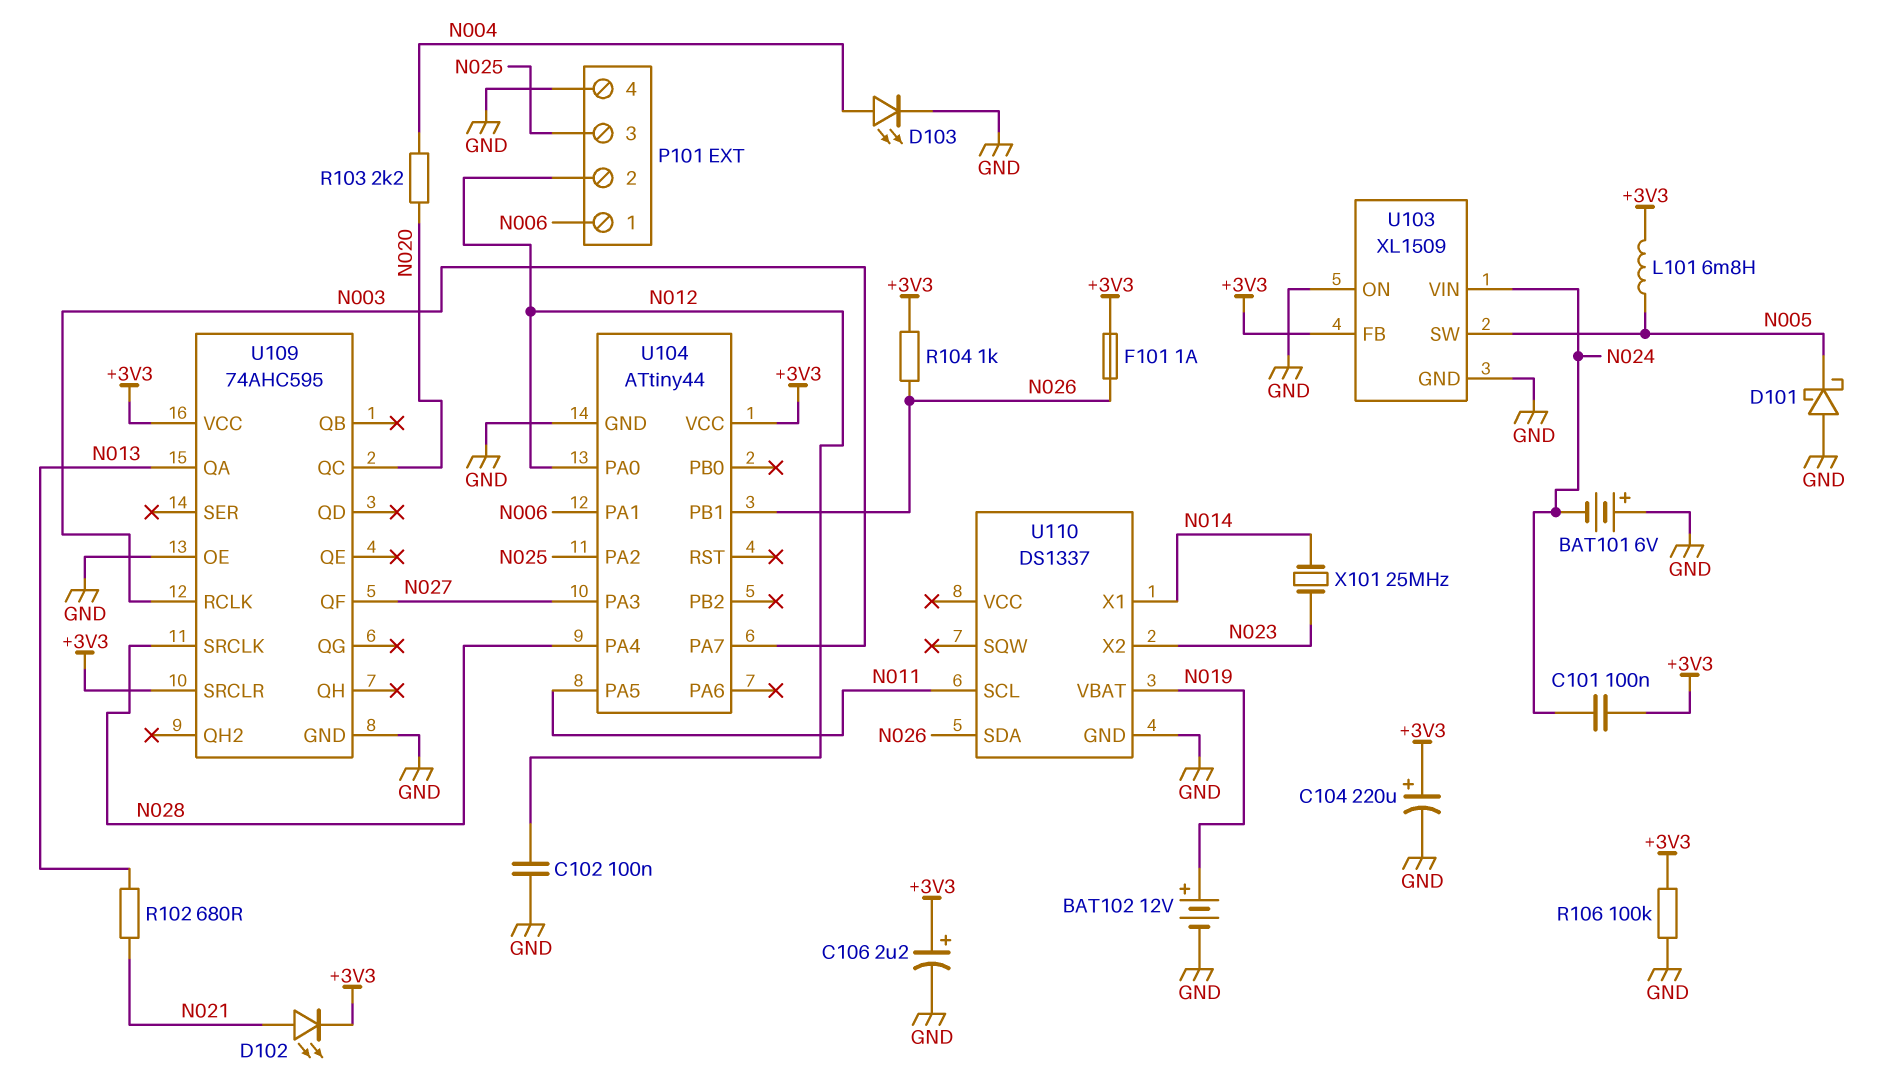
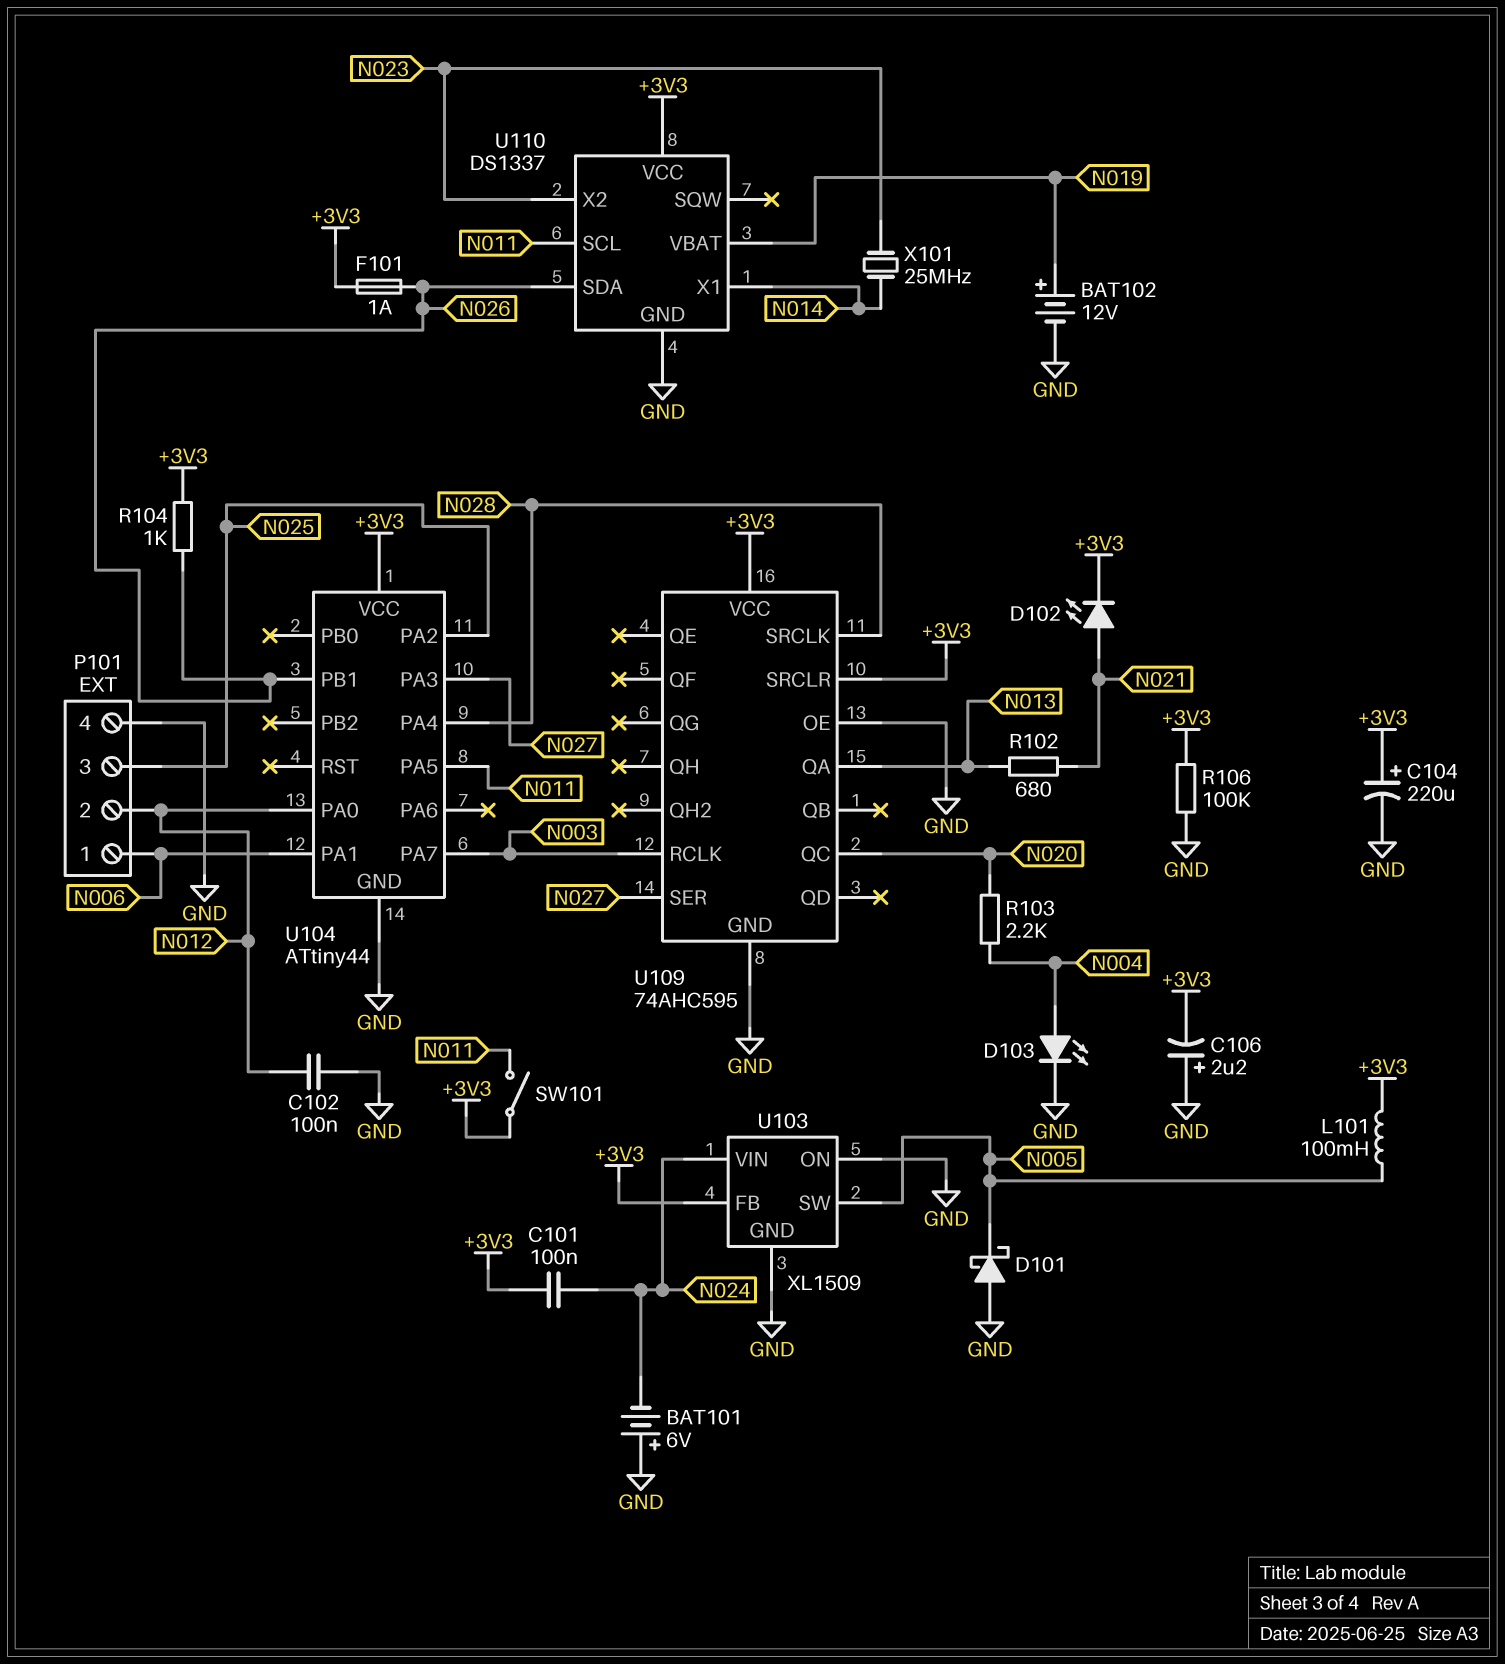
C106: 2.2uF (plus +3V3, minus GND) -> 2.2uF (plus GND, minus +3V3)
L101: 6.8mH (+3V3, N005) -> 100mH (+3V3, N005)
SW101: none -> switch (+3V3, N011)
U109 pin QF: N027 -> none
U109 pin SER: none -> N027
U110 pin VCC: none -> +3V3

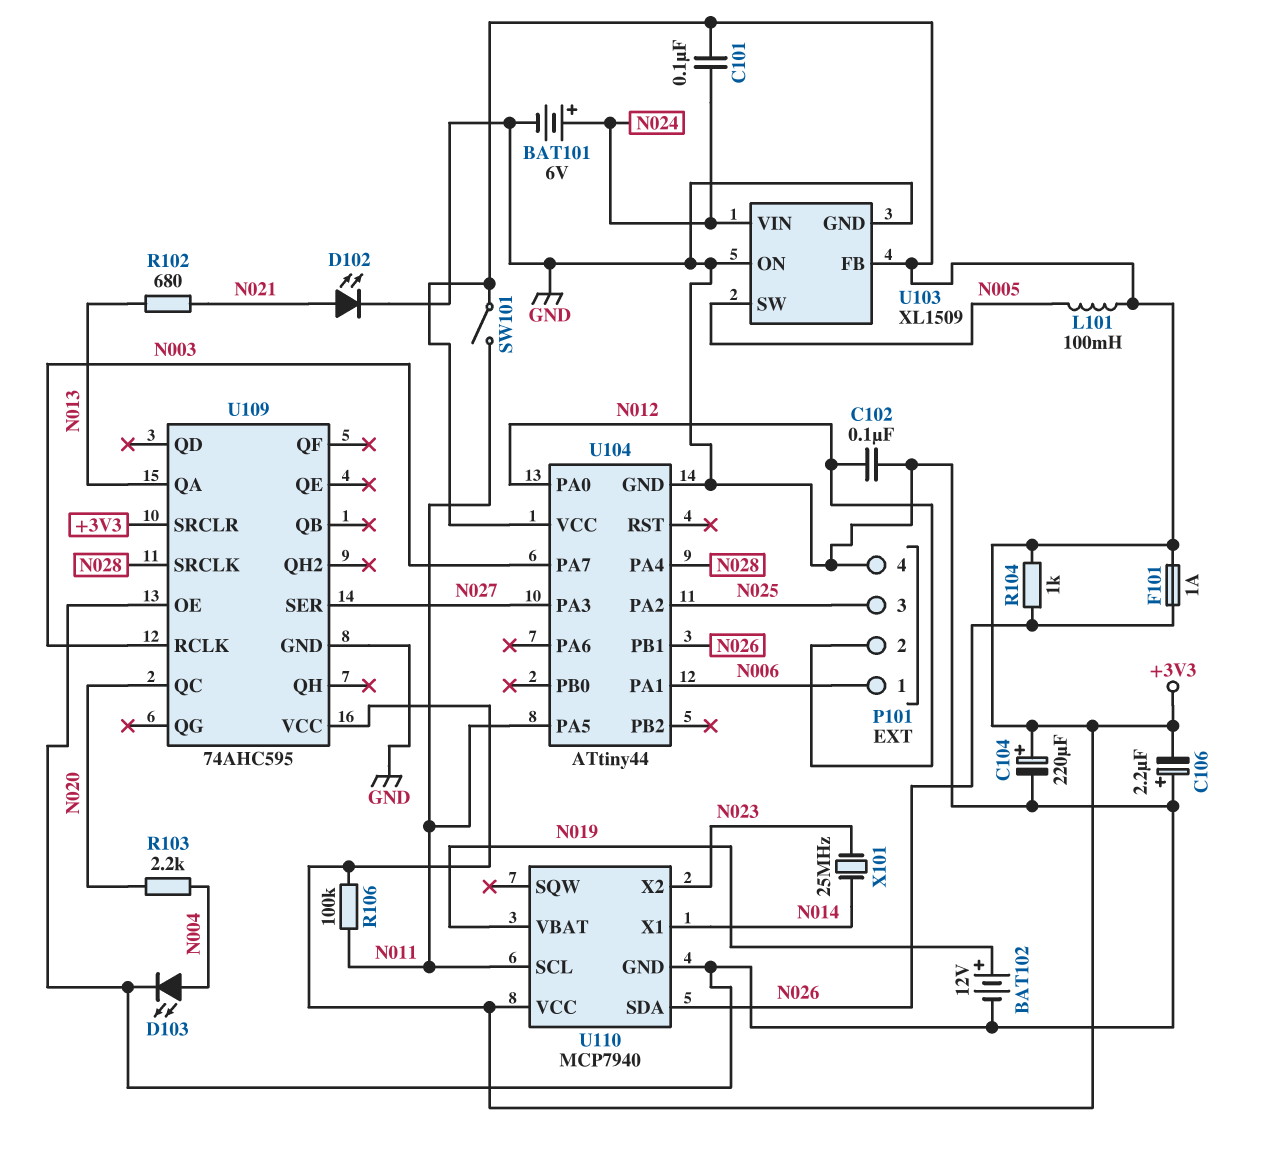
BAT101: 6V (plus GND, minus N024) -> 6V (plus N024, minus GND)
D101: schottky (A GND, K N005) -> none
D102: LED (A N021, K +3V3) -> LED (A N021, K GND)
R106: 100k (+3V3, GND) -> 100k (+3V3, N011)
U110: DS1337 -> MCP7940

